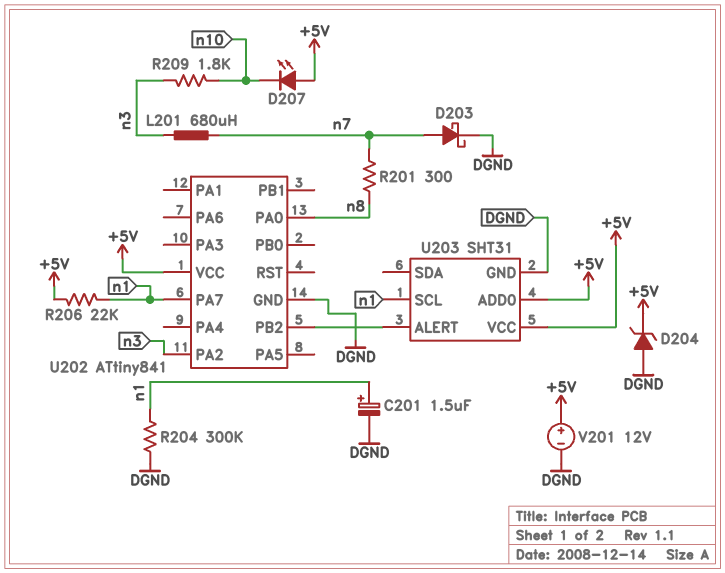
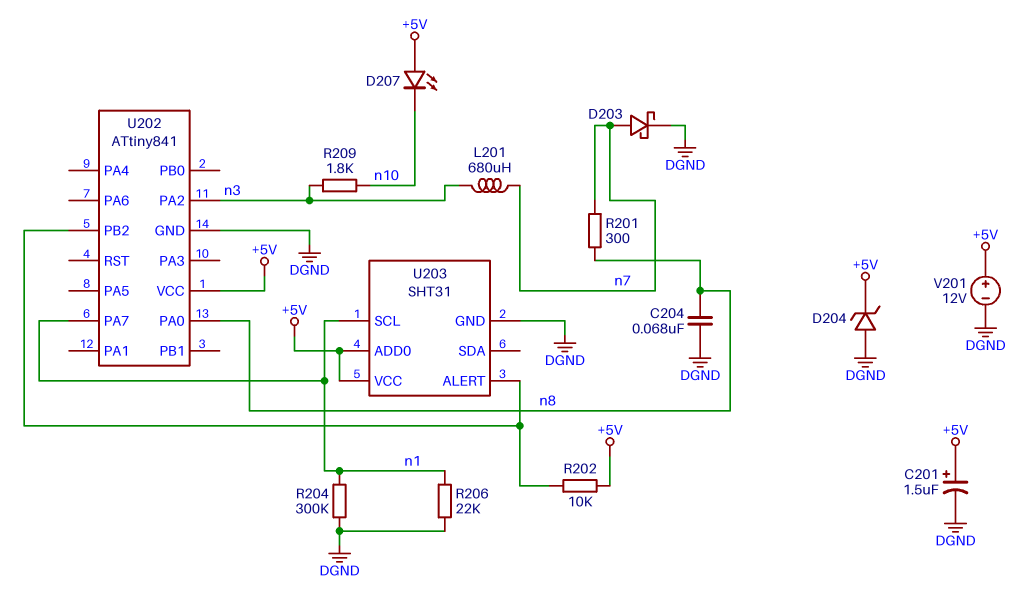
C201: 1.5uF (plus n1, minus DGND) -> 1.5uF (plus +5V, minus DGND)
C204: none -> 68nF (DGND, n8)
R202: none -> 10k (+5V, U202/PB2)
R206: 22k (+5V, n1) -> 22k (DGND, n1)

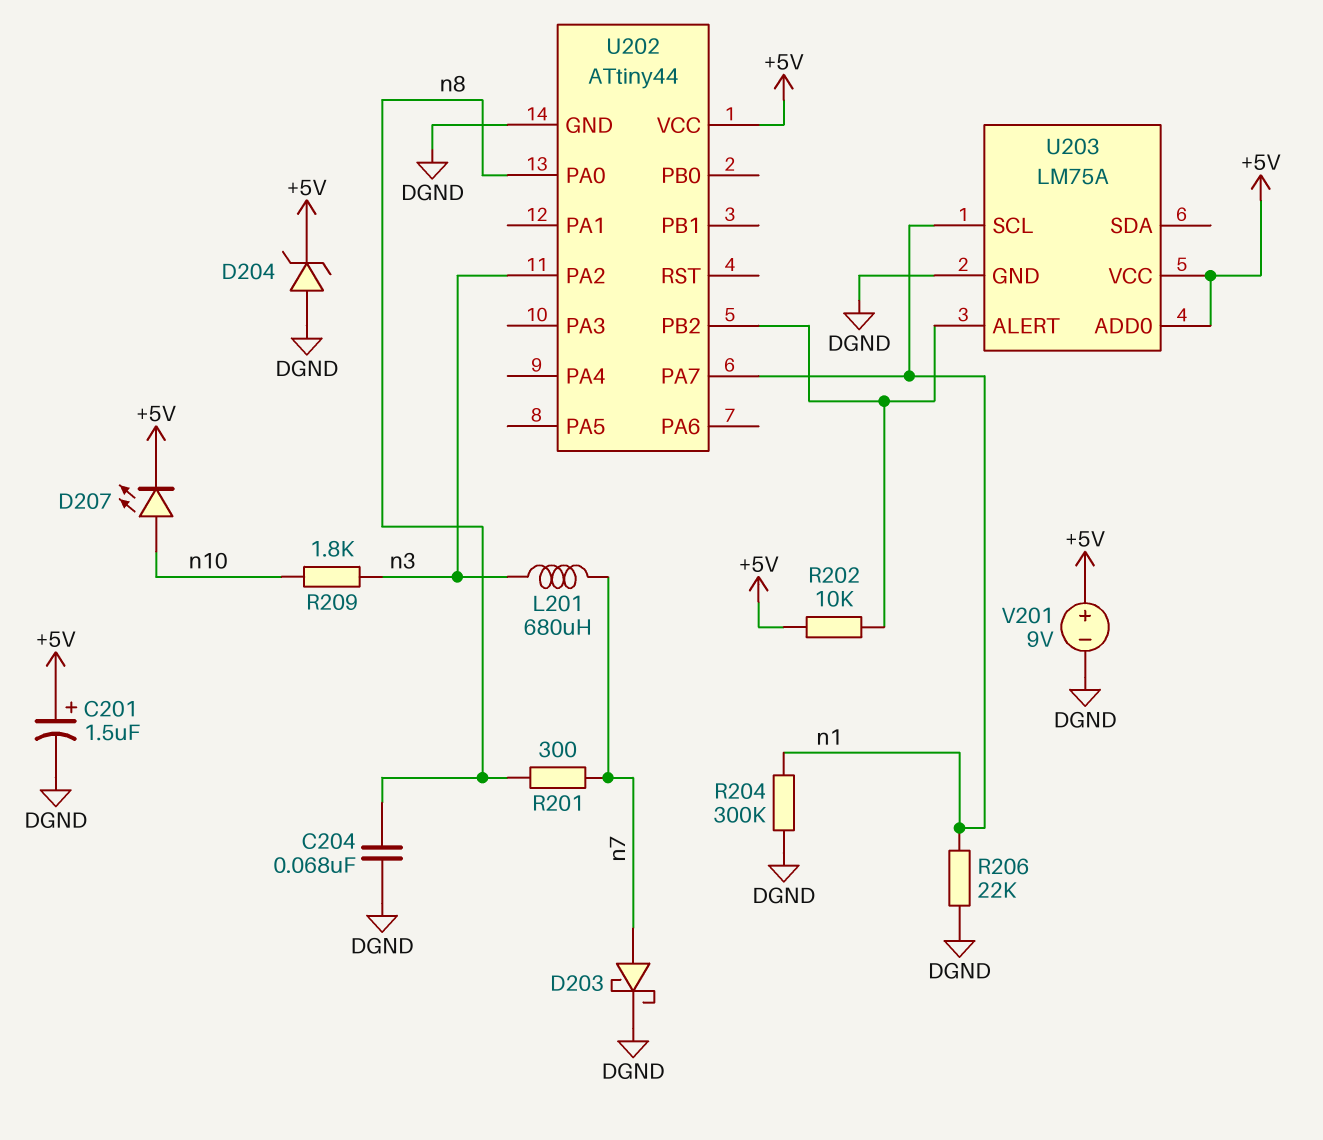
D207: LED (A +5V, K n10) -> LED (A n10, K +5V)
U202: ATtiny841 -> ATtiny44
U203: SHT31 -> LM75A
V201: 12V (plus +5V, minus DGND) -> 9V (plus +5V, minus DGND)

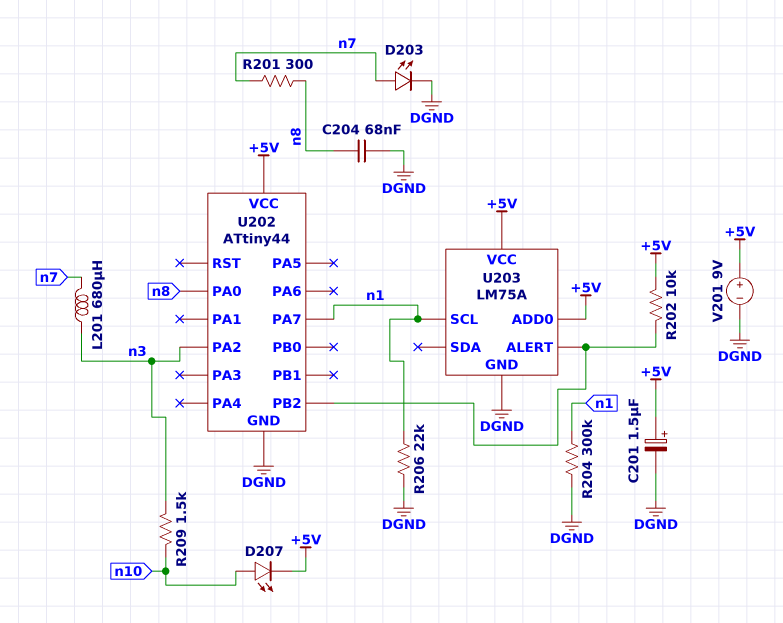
D203: schottky (A n7, K DGND) -> LED (A n7, K DGND)
D204: zener (A DGND, K +5V) -> none
R209: 1.8k (n3, n10) -> 1.5k (n3, n10)

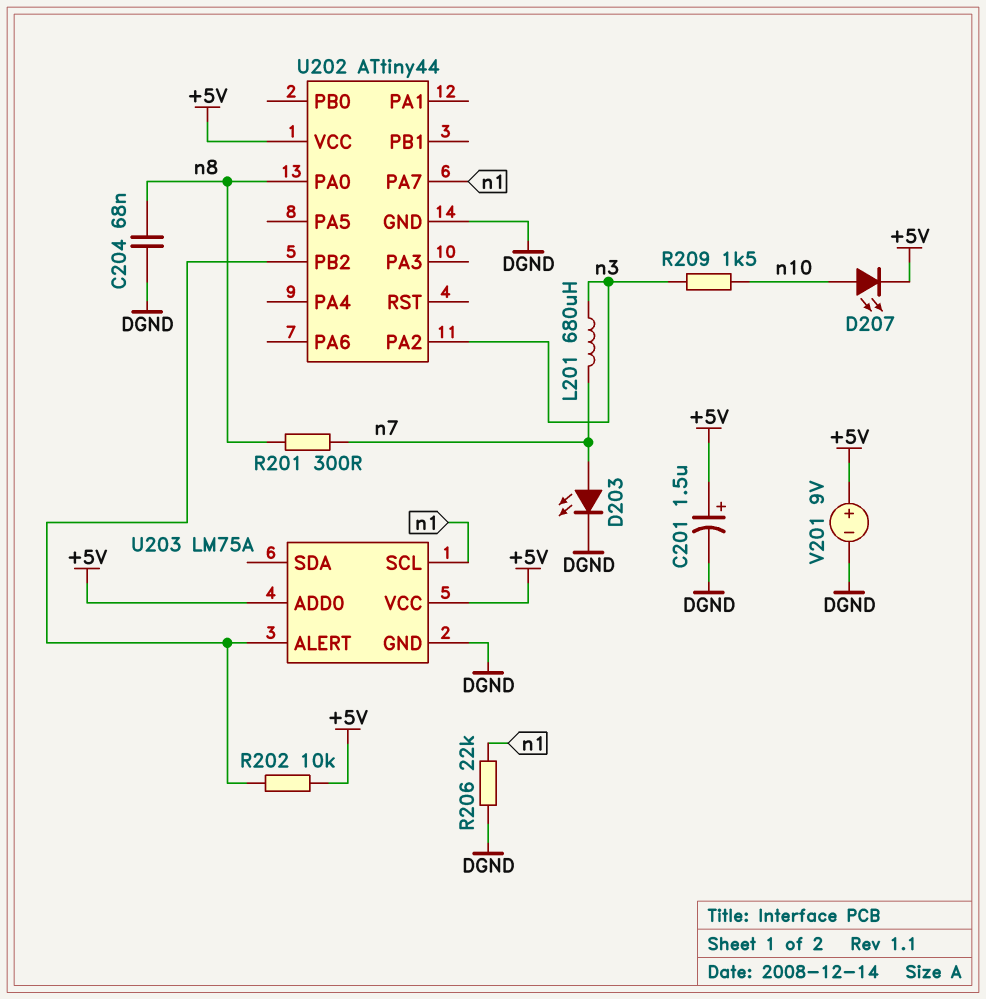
R204: 300k (DGND, n1) -> none

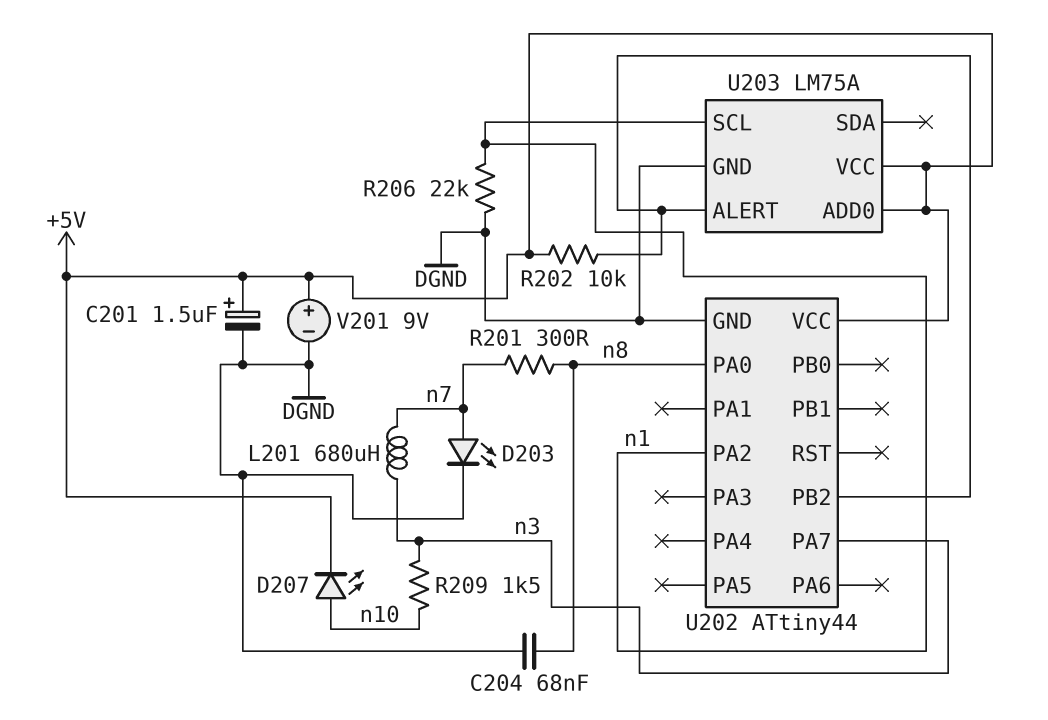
U202 pin PA2: n3 -> n1
U202 pin PA7: n1 -> n3

